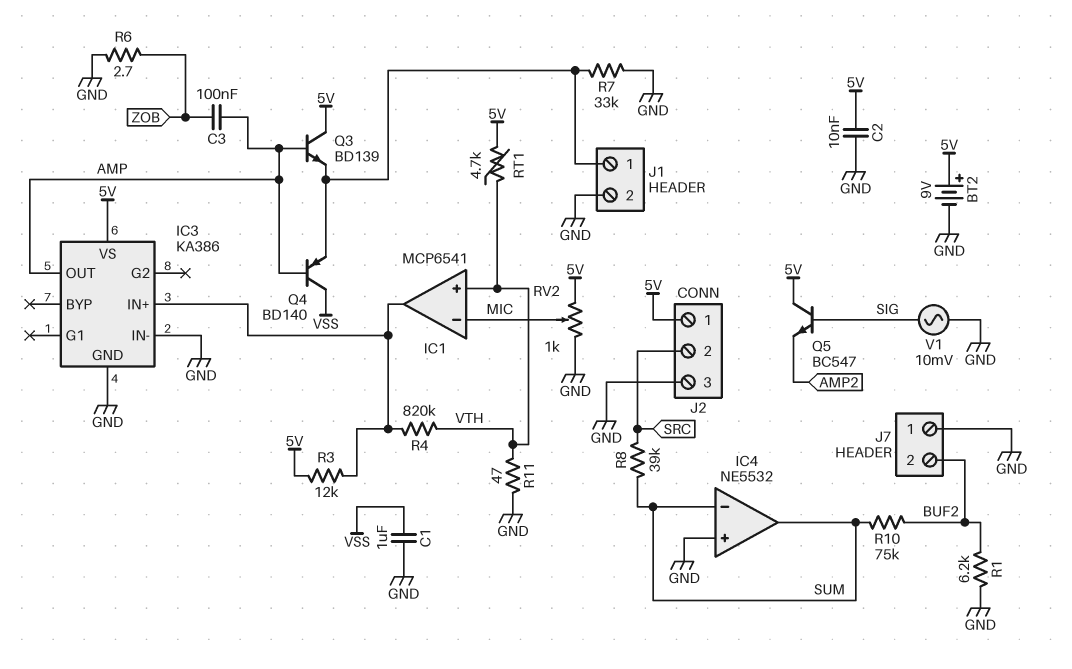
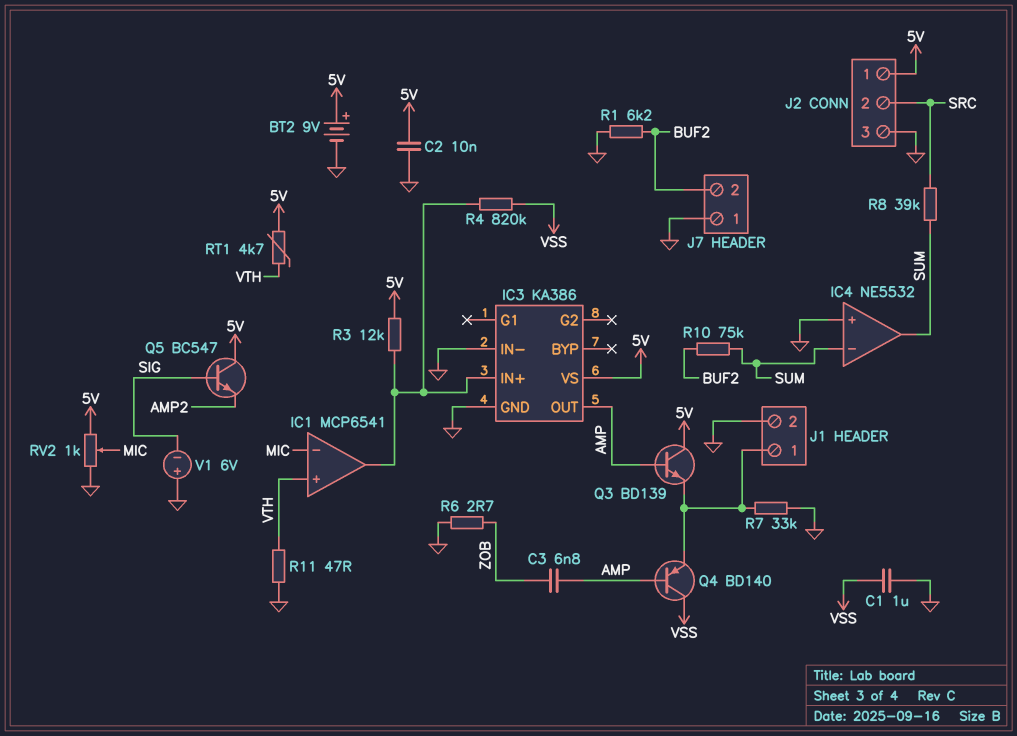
C3: 100nF (AMP, ZOB) -> 6.8nF (AMP, ZOB)
R4: 820k (IC1/out, VTH) -> 820k (IC1/out, VSS)
V1: AC 10mV (GND, SIG) -> 6V (plus GND, minus SIG)

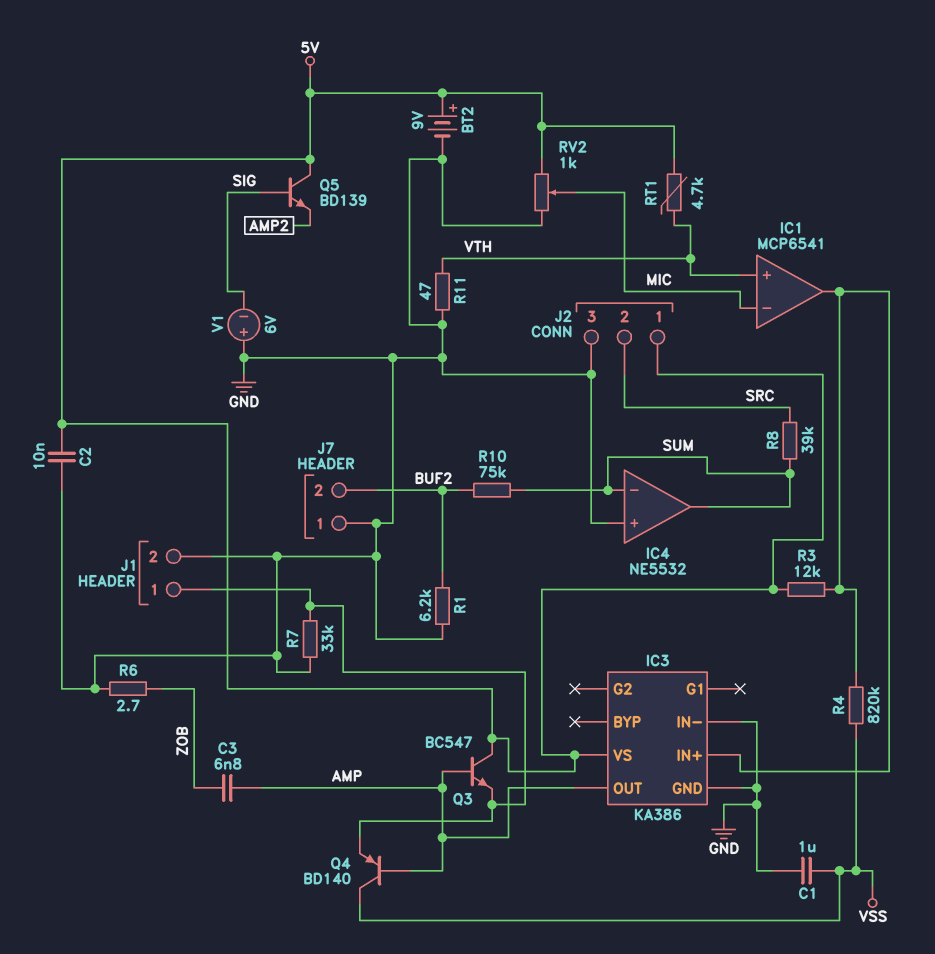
Q3: NPN BD139 (B AMP, C 5V, E J1/1) -> NPN BC547 (B AMP, C 5V, E J1/1)
Q5: NPN BC547 (B SIG, C 5V, E AMP2) -> NPN BD139 (B SIG, C 5V, E AMP2)

